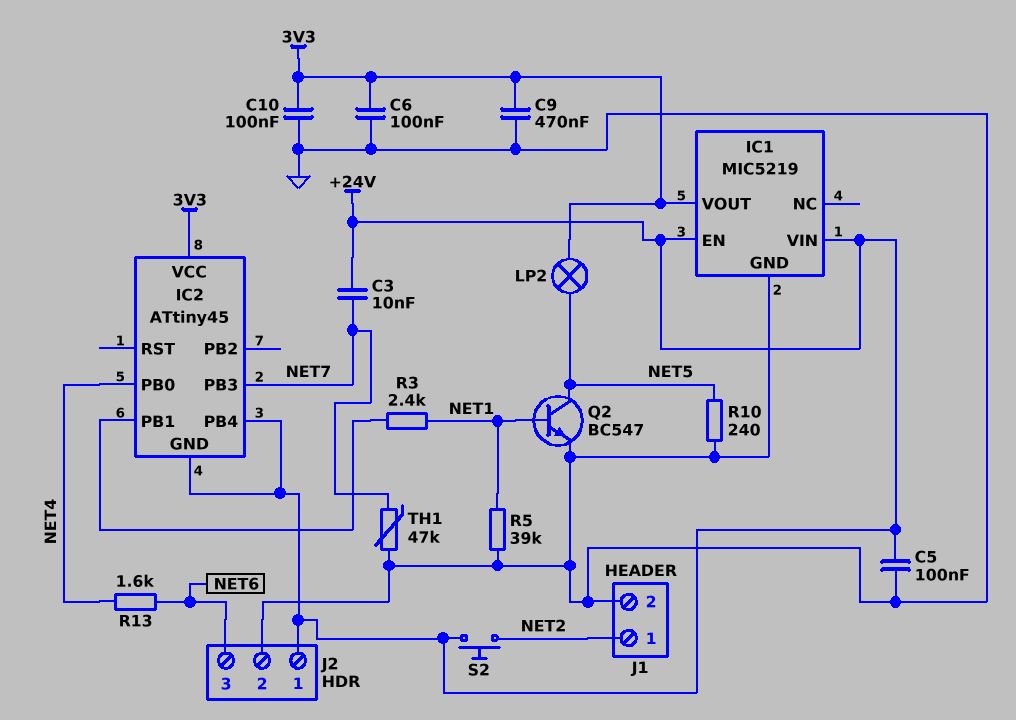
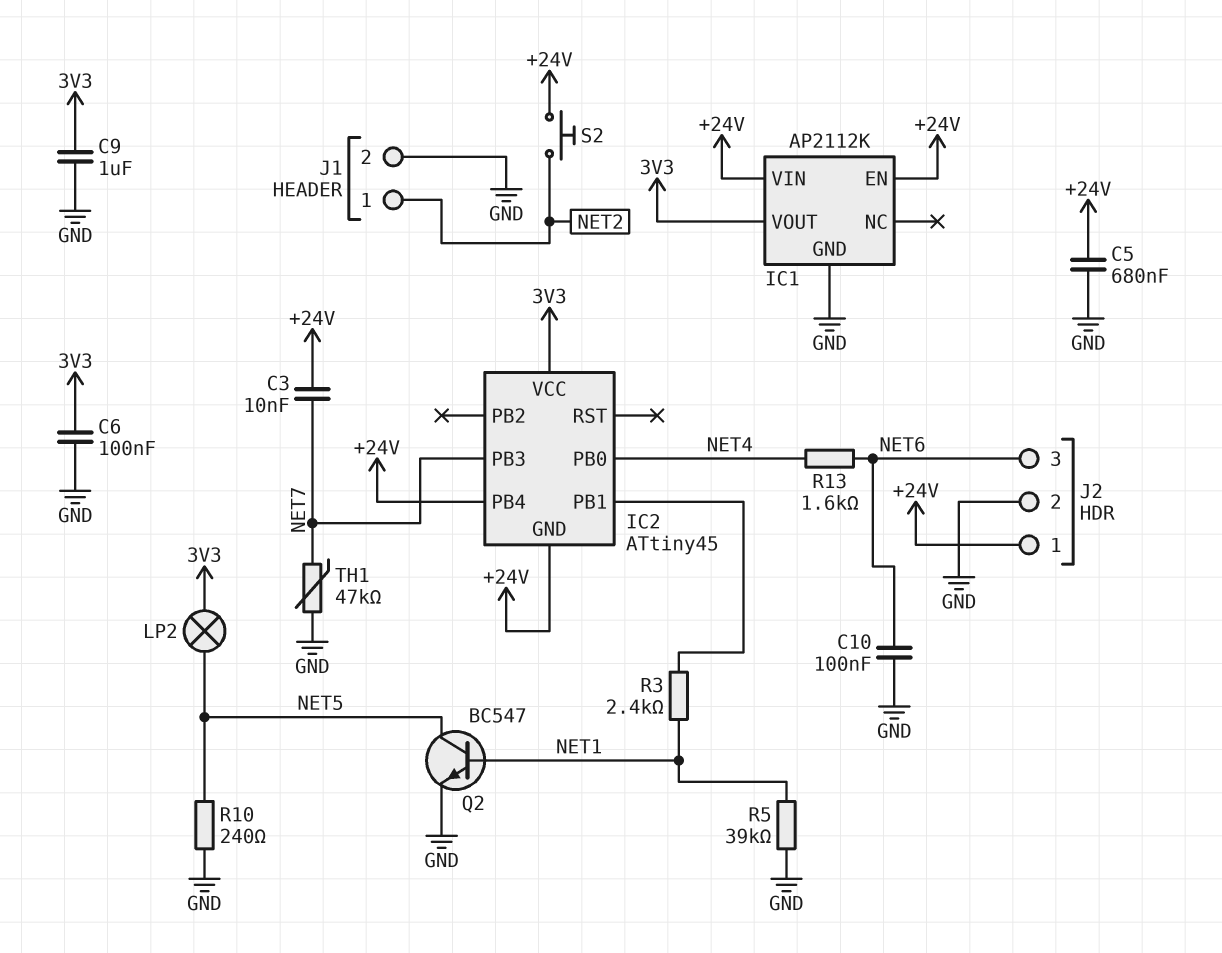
C5: 100nF (+24V, GND) -> 680nF (+24V, GND)
C9: 470nF (3V3, GND) -> 1uF (3V3, GND)
C10: 100nF (3V3, GND) -> 100nF (GND, NET6)
IC1: MIC5219 -> AP2112K

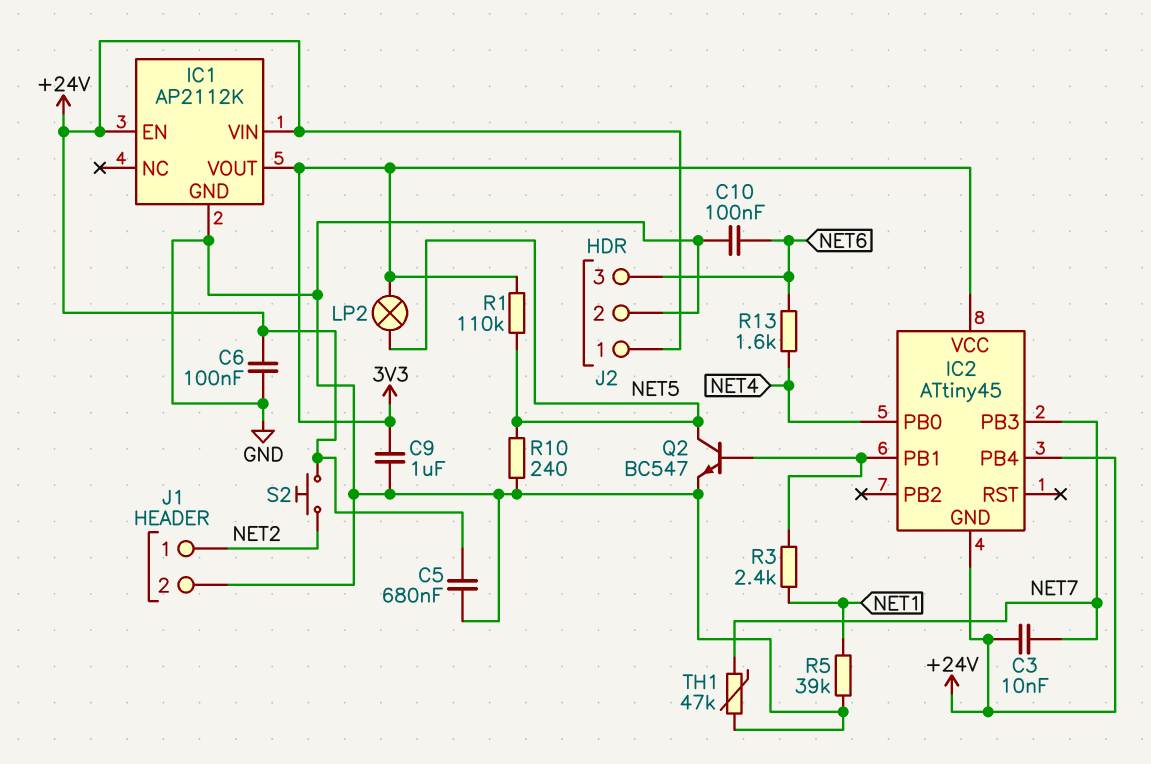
C6: 100nF (3V3, GND) -> 100nF (+24V, GND)
Q2: NPN BC547 (B NET1, C NET5, E GND) -> NPN BC547 (B IC2/PB1, C NET5, E GND)
R1: none -> 110k (3V3, NET5)

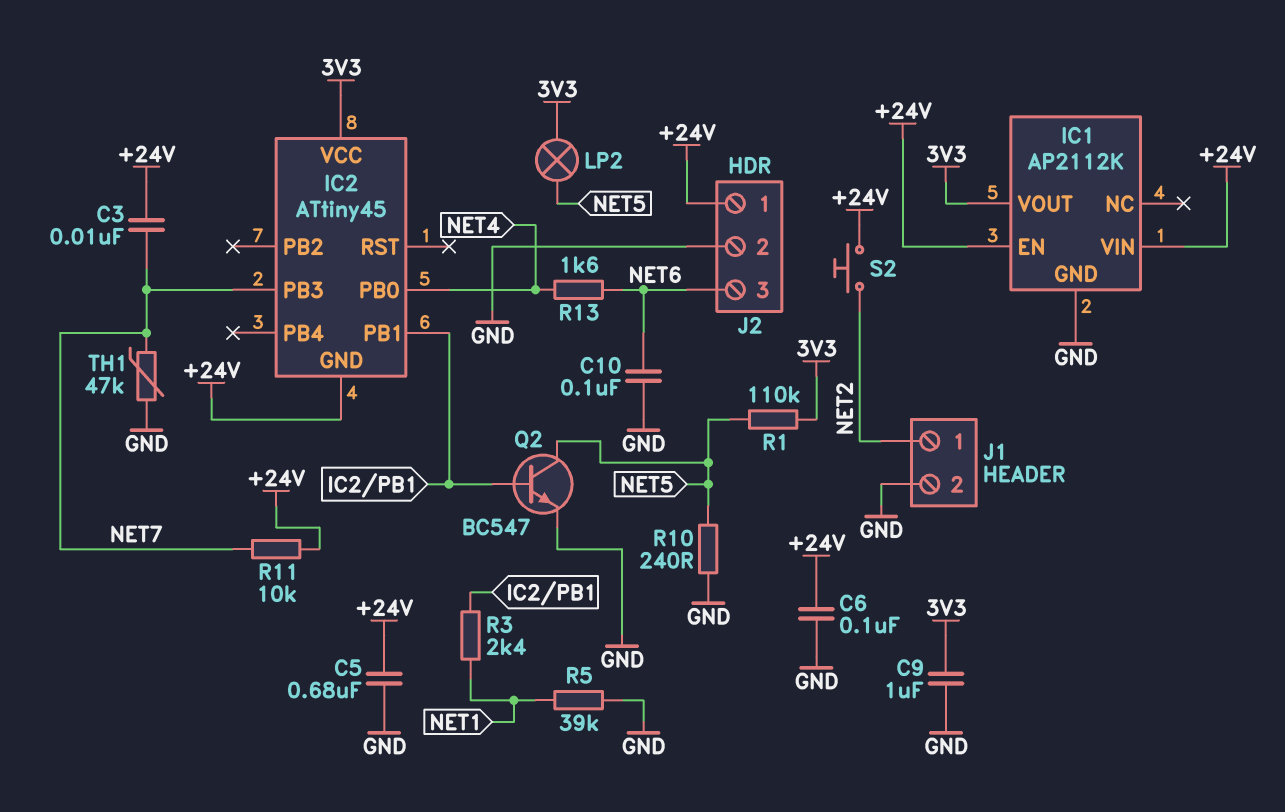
IC2 pin PB4: +24V -> none
R11: none -> 10k (+24V, NET7)

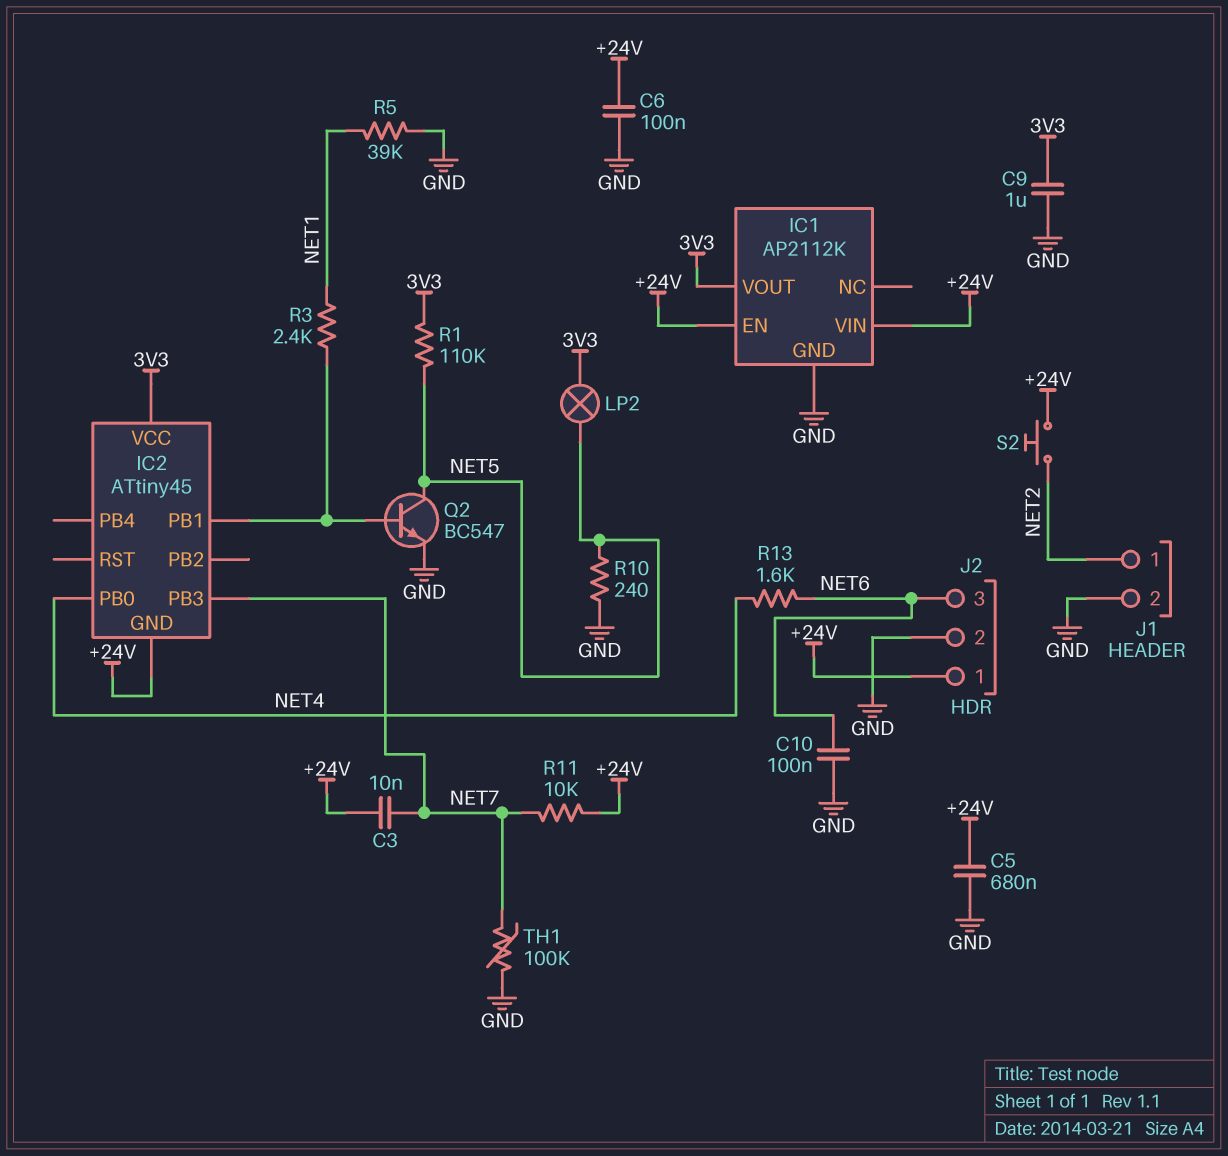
TH1: 47k (GND, NET7) -> 100k (GND, NET7)

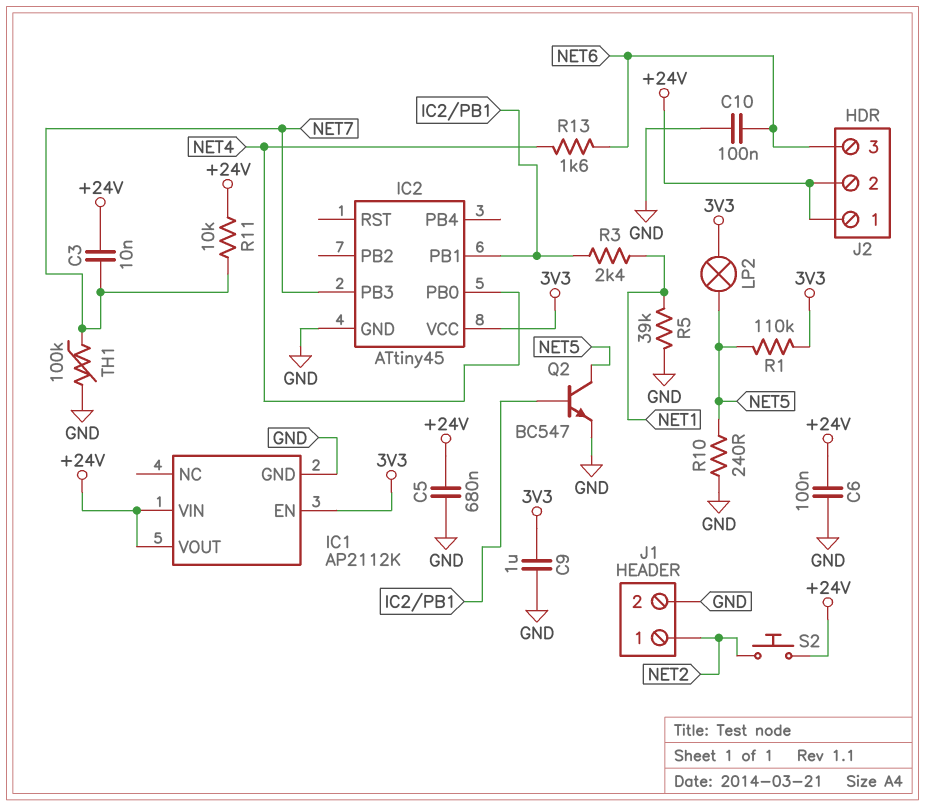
IC1 pin EN: +24V -> 3V3
IC1 pin VOUT: 3V3 -> +24V
IC2 pin GND: +24V -> GND
J2 pin 2: GND -> +24V

